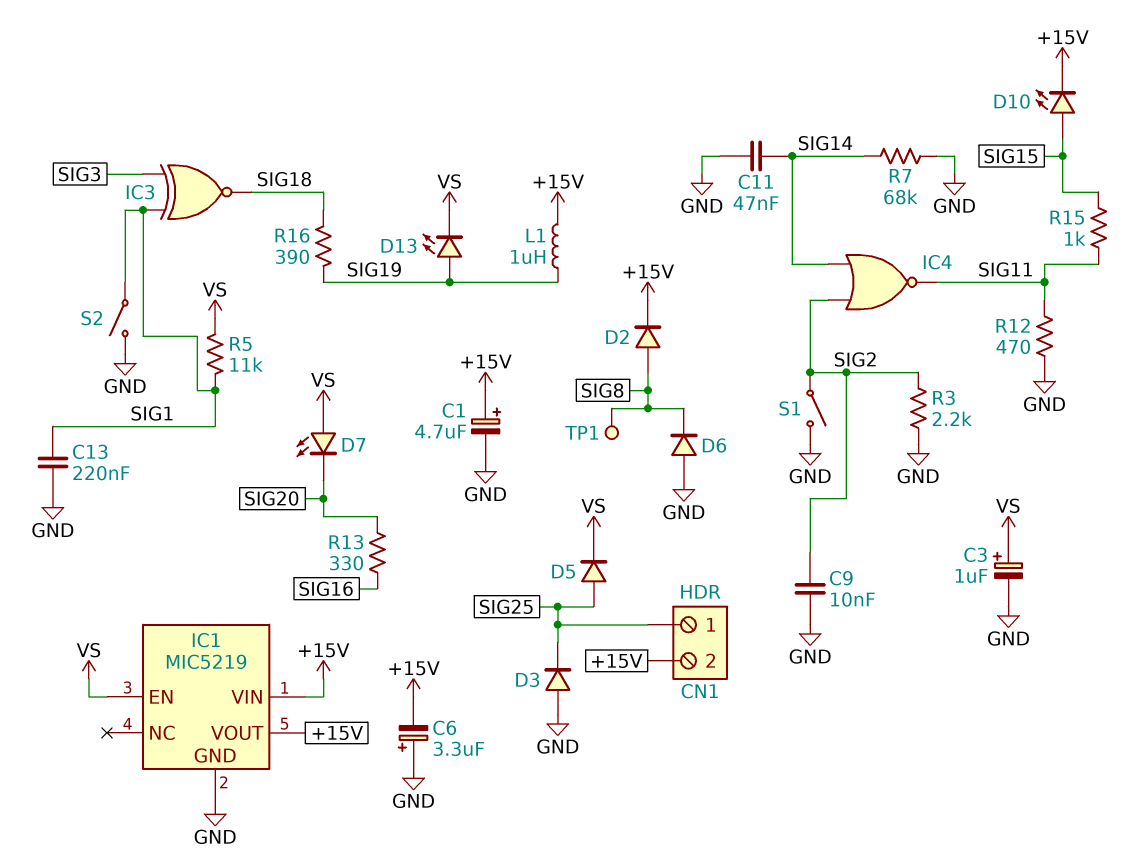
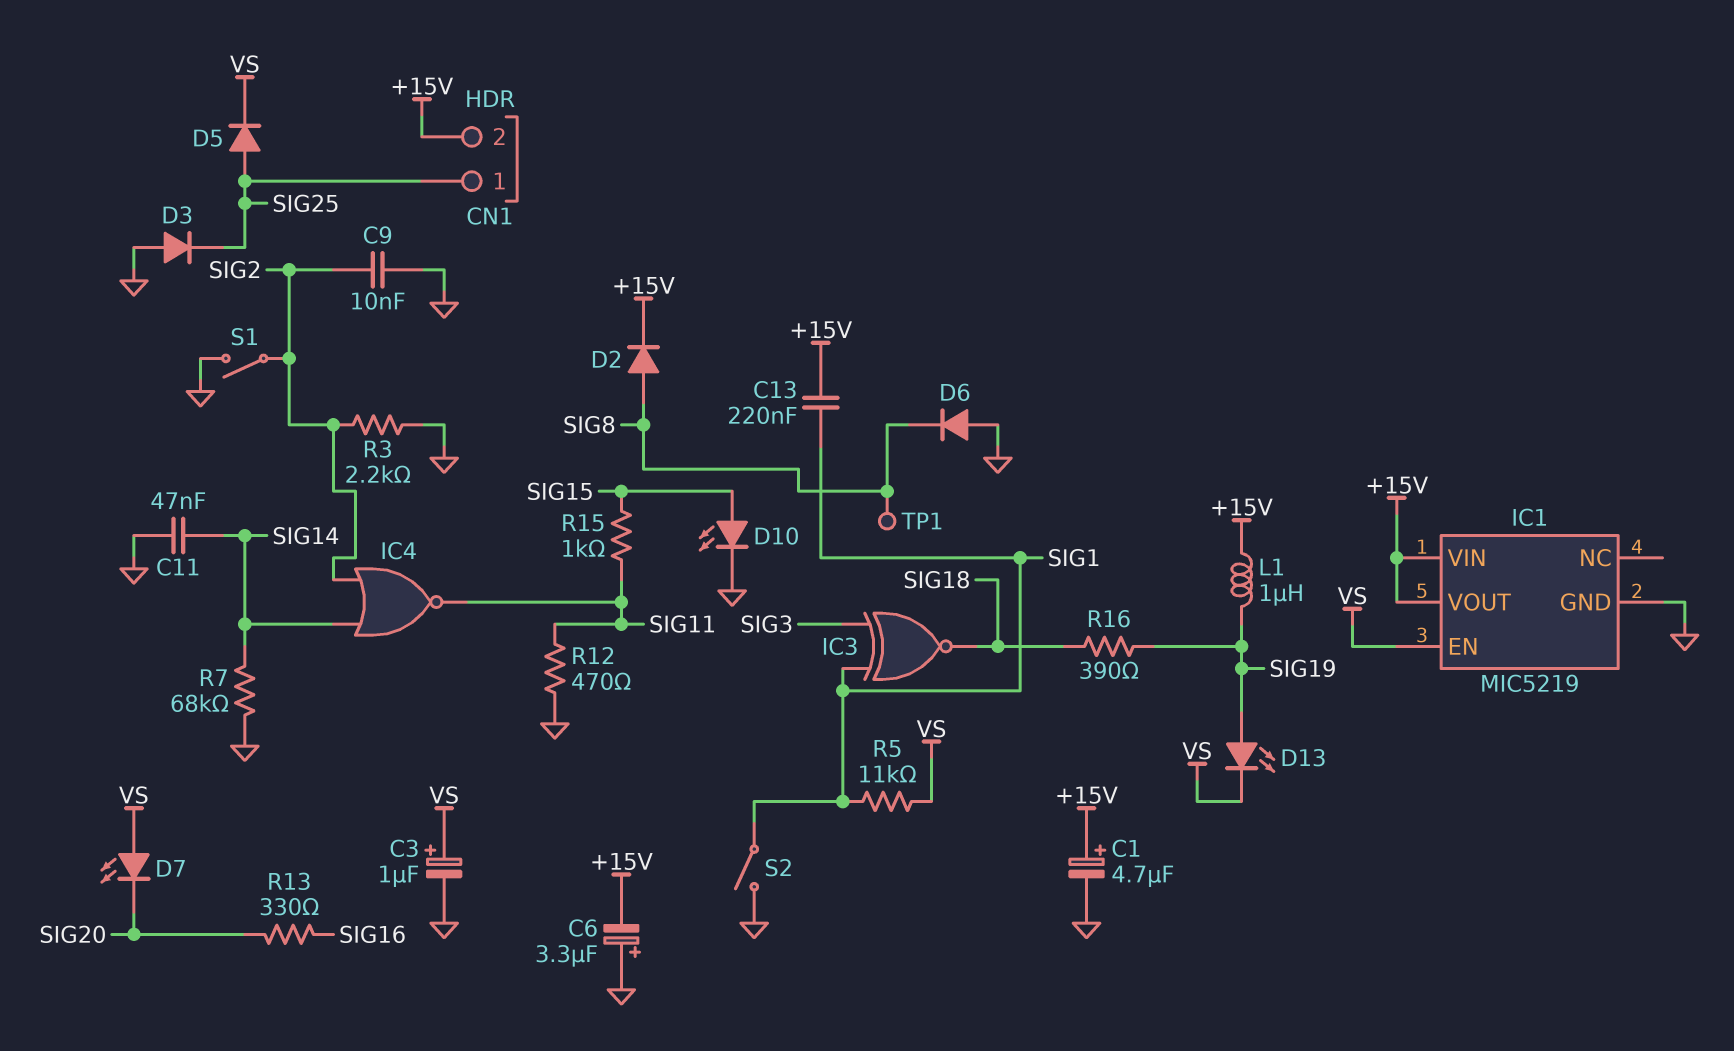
C13: 220nF (GND, SIG1) -> 220nF (+15V, SIG1)
D10: LED (A SIG15, K +15V) -> LED (A SIG15, K GND)

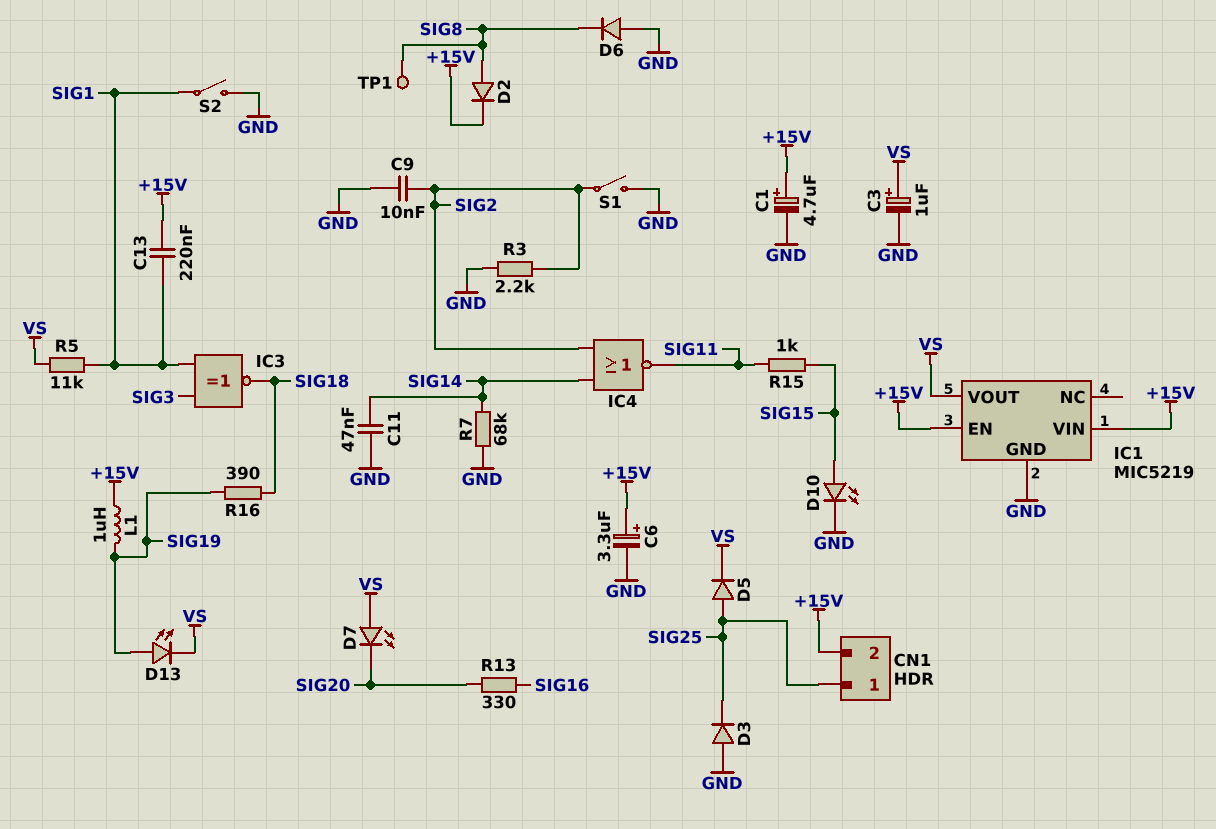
C6: 3.3uF (plus GND, minus +15V) -> 3.3uF (plus +15V, minus GND)
IC1 pin EN: VS -> +15V
IC1 pin VOUT: +15V -> VS
R12: 470 (GND, SIG11) -> none

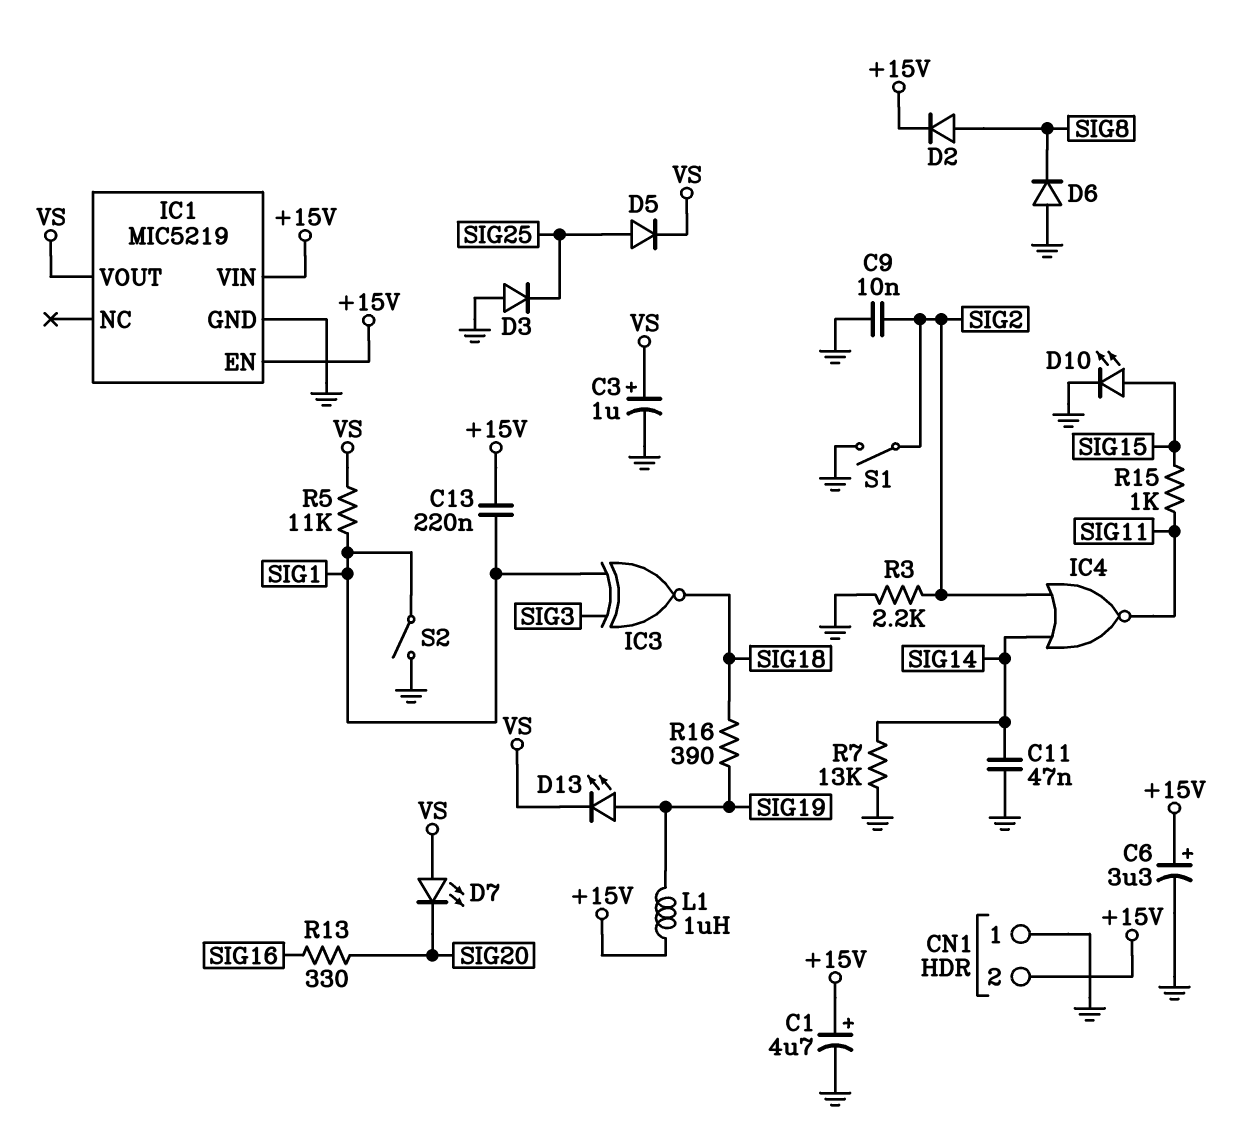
CN1 pin 1: SIG25 -> GND
R7: 68k (GND, SIG14) -> 13k (GND, SIG14)
TP1: test point (SIG8) -> none

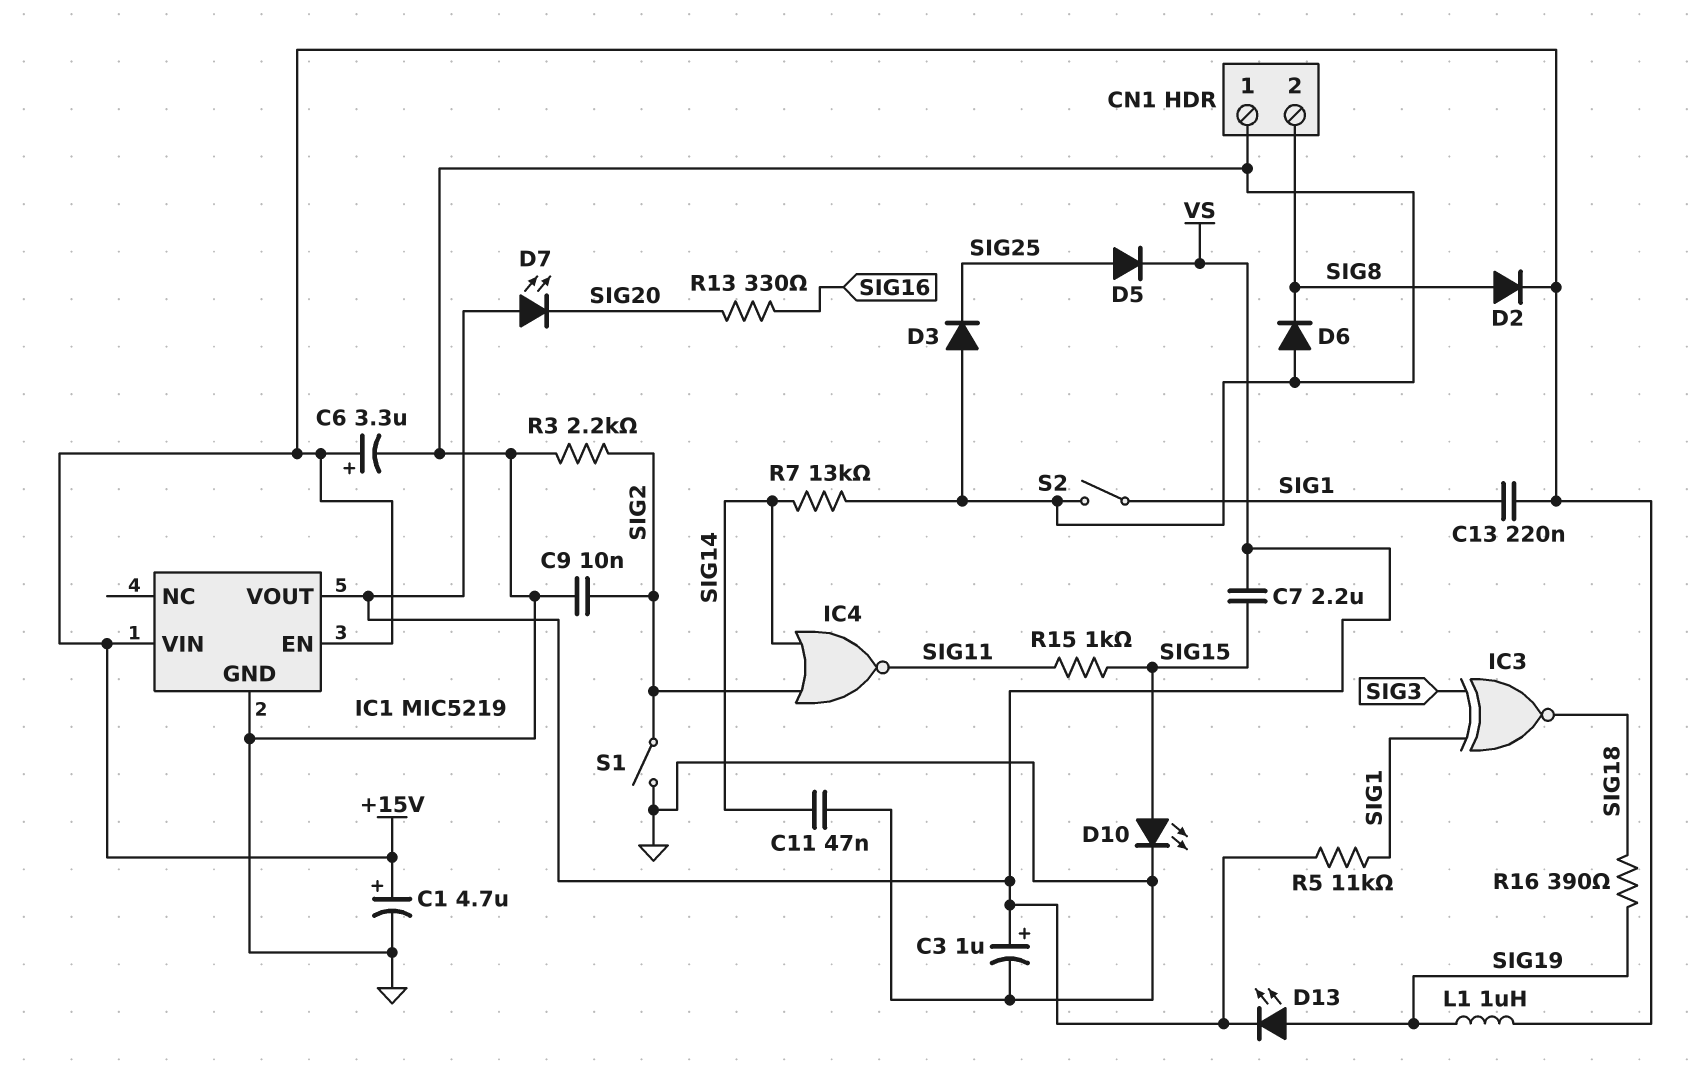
C7: none -> 2.2uF (SIG15, VS)
CN1 pin 2: +15V -> SIG8

